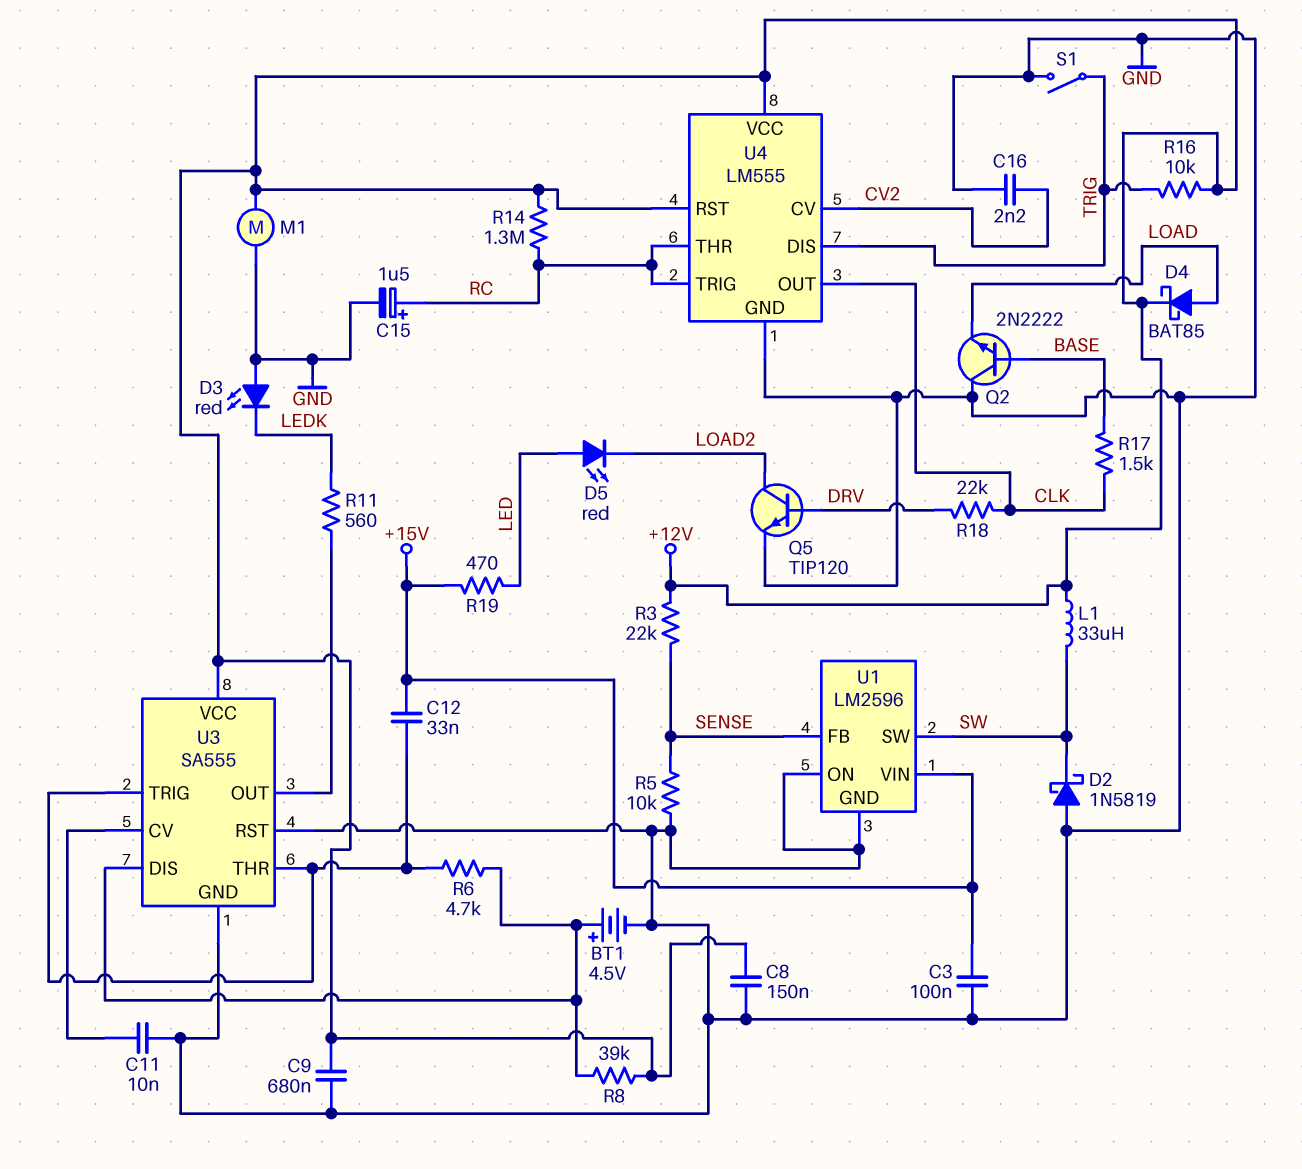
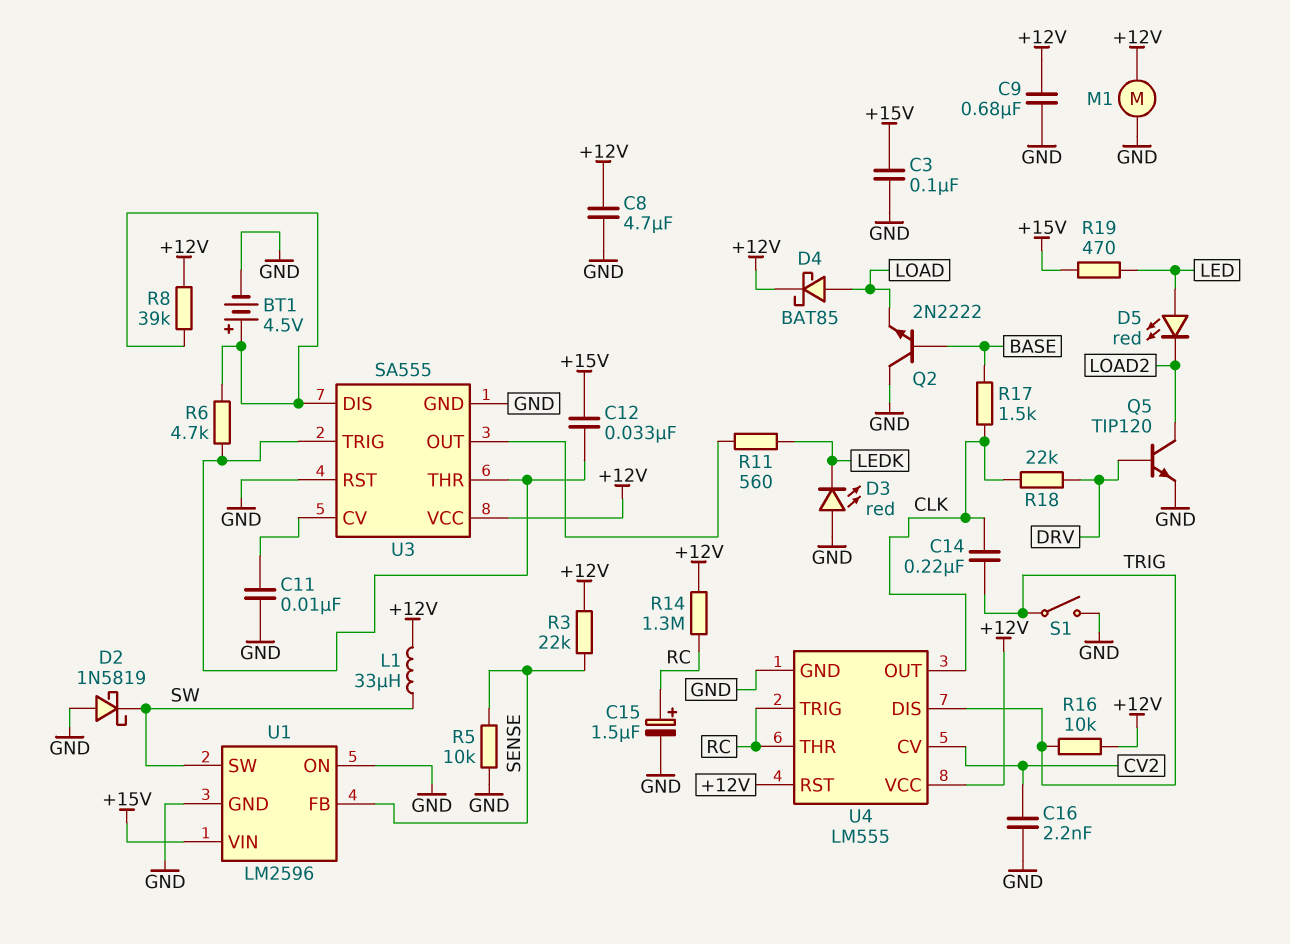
C8: 150nF (+12V, GND) -> 4.7uF (+12V, GND)
C14: none -> 220nF (CLK, TRIG)

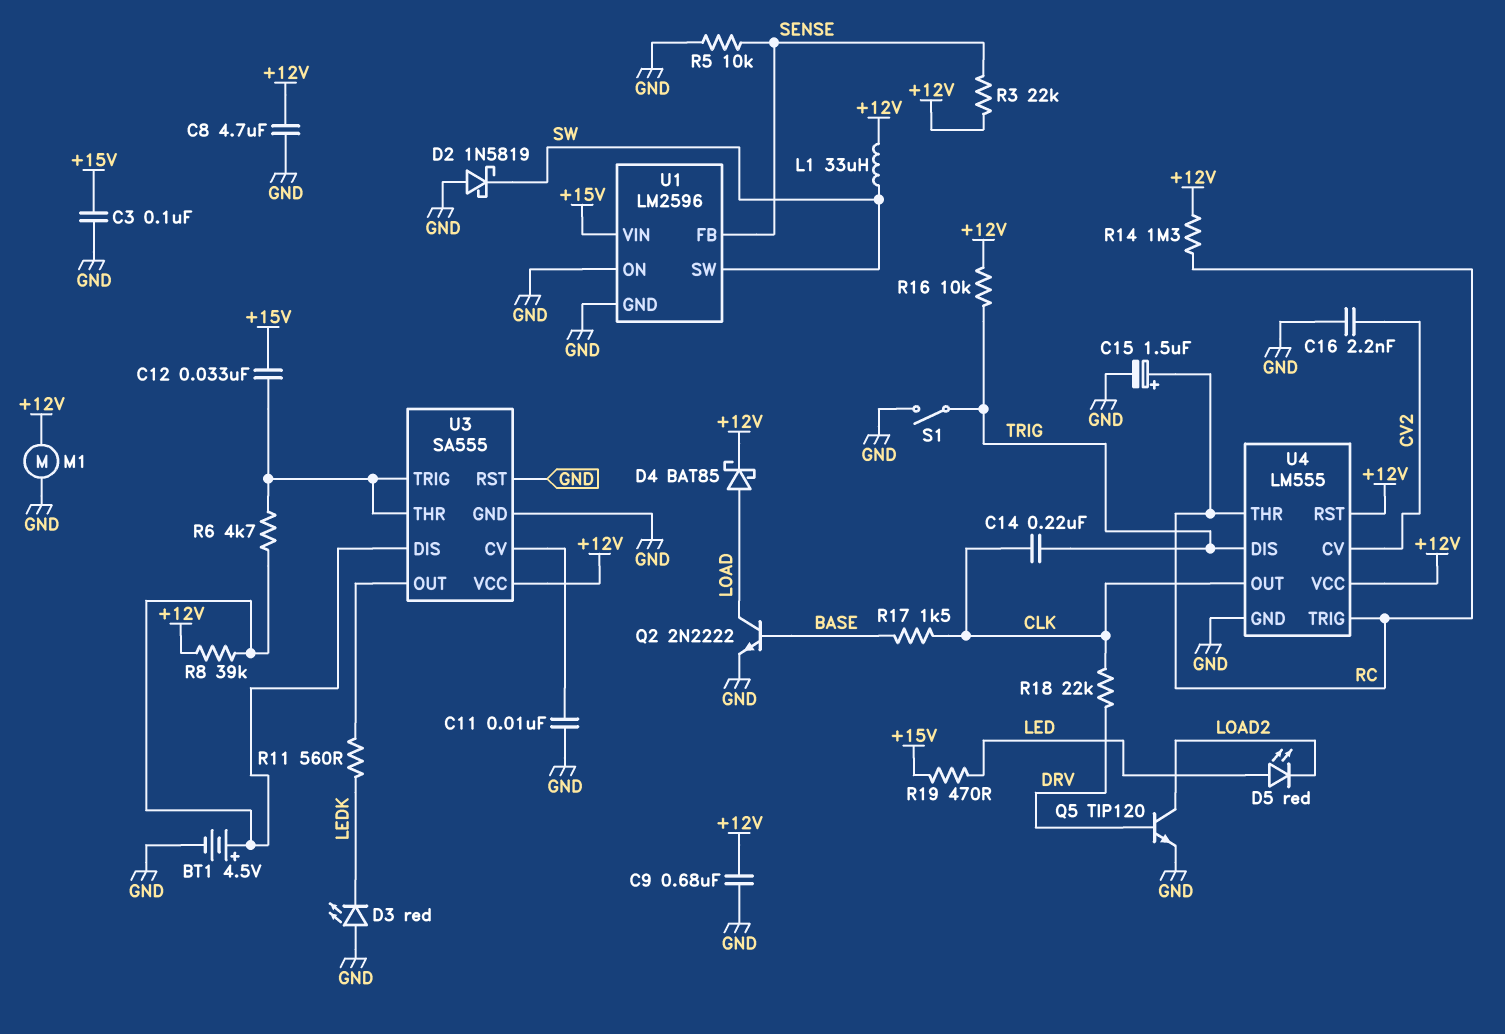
Q2: NPN 2N2222 (B BASE, C GND, E LOAD) -> NPN 2N2222 (B BASE, C LOAD, E GND)

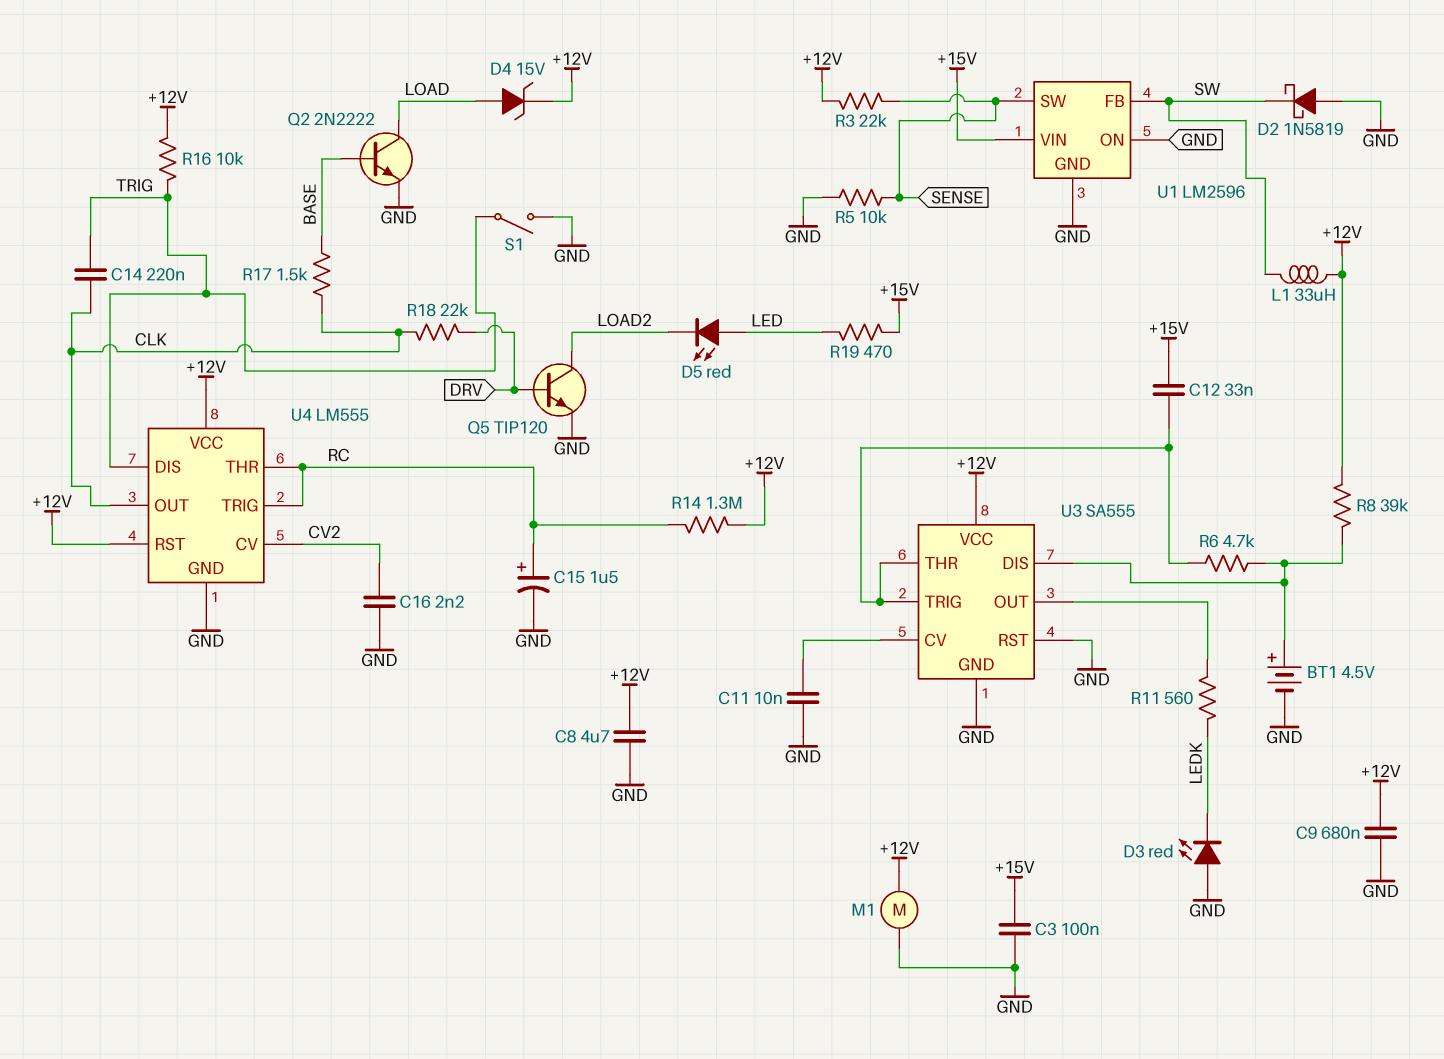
D4: schottky BAT85 (A LOAD, K +12V) -> zener 15V (A LOAD, K +12V)
U1 pin FB: SENSE -> SW
U1 pin SW: SW -> SENSE

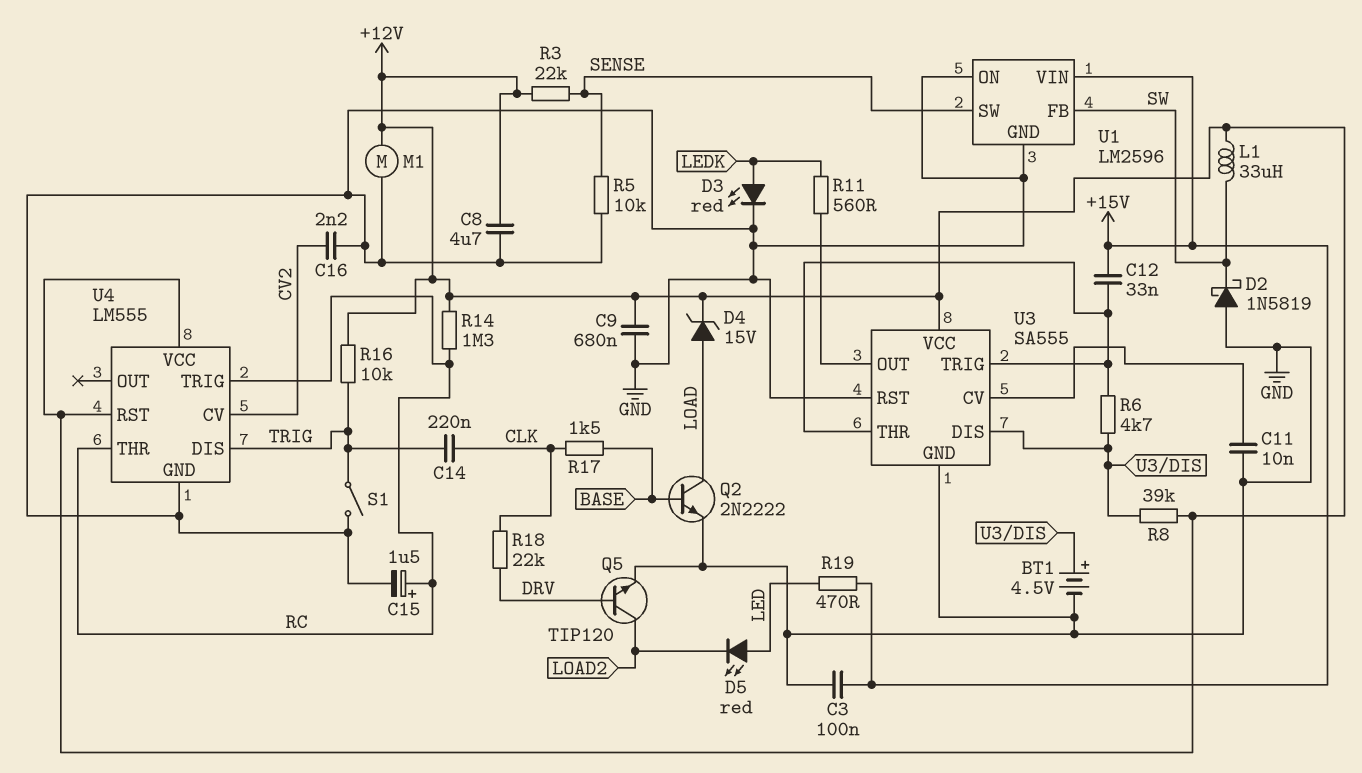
D3: LED red (A GND, K LEDK) -> LED red (A LEDK, K GND)
U4 pin OUT: CLK -> none

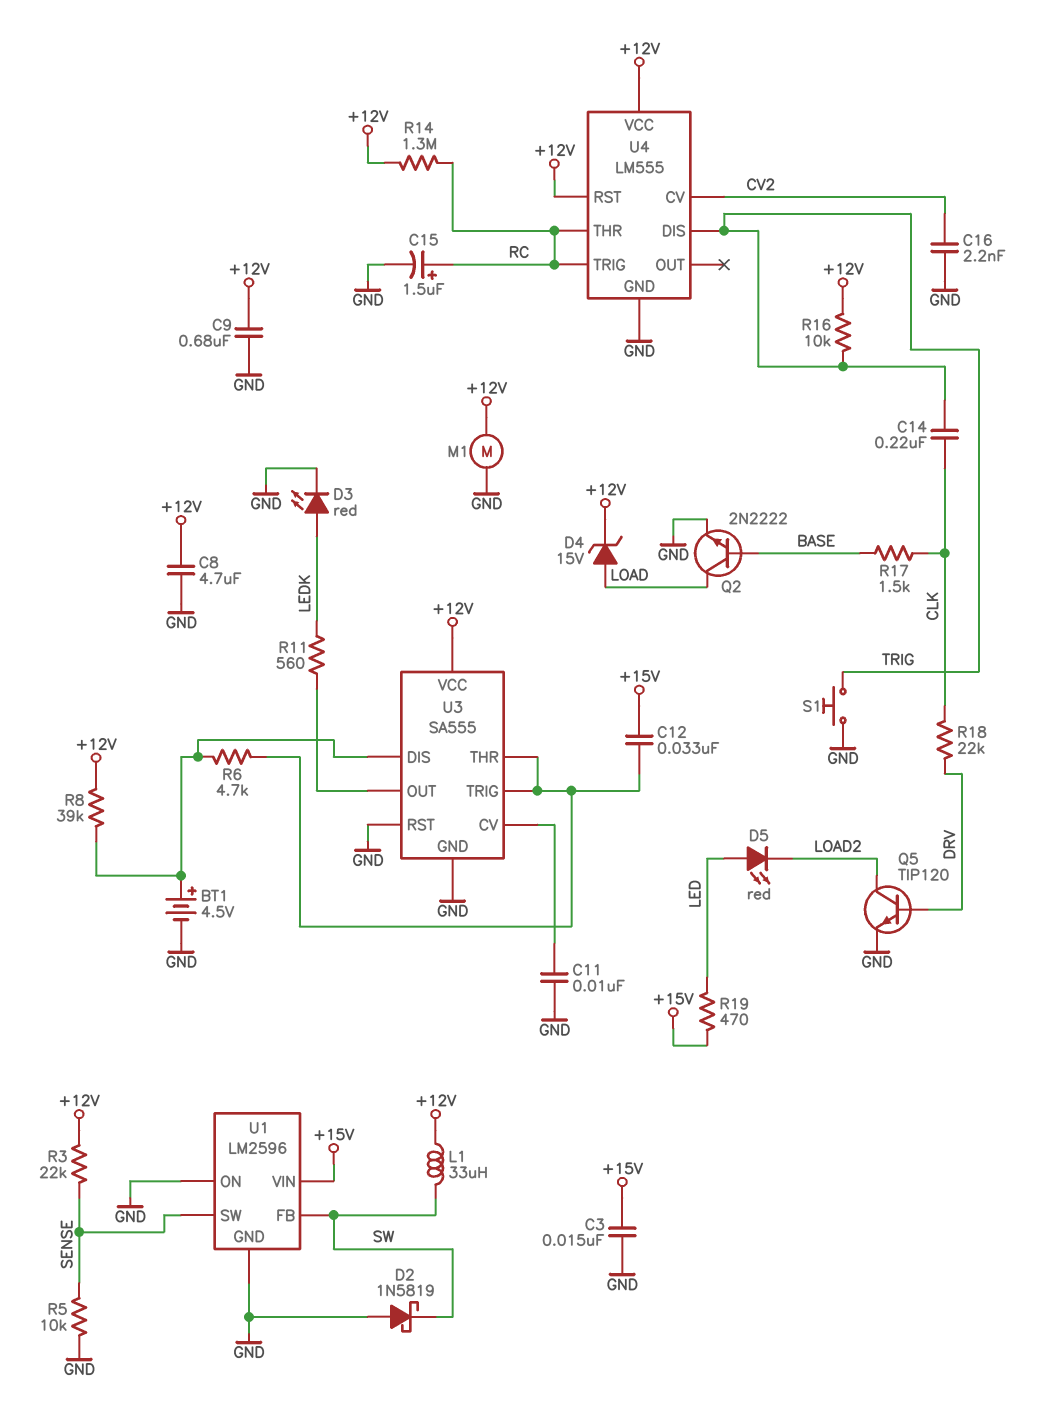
C3: 100nF (+15V, GND) -> 15nF (+15V, GND)
S1: switch (GND, TRIG) -> button (GND, TRIG)

